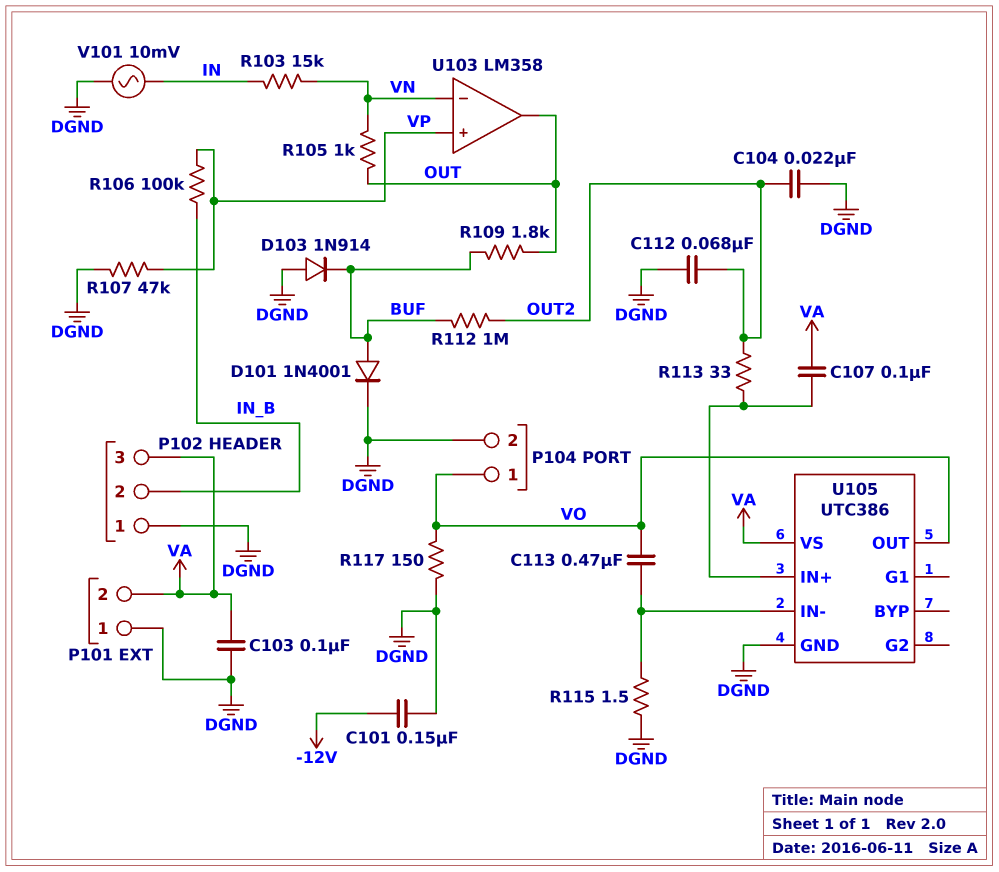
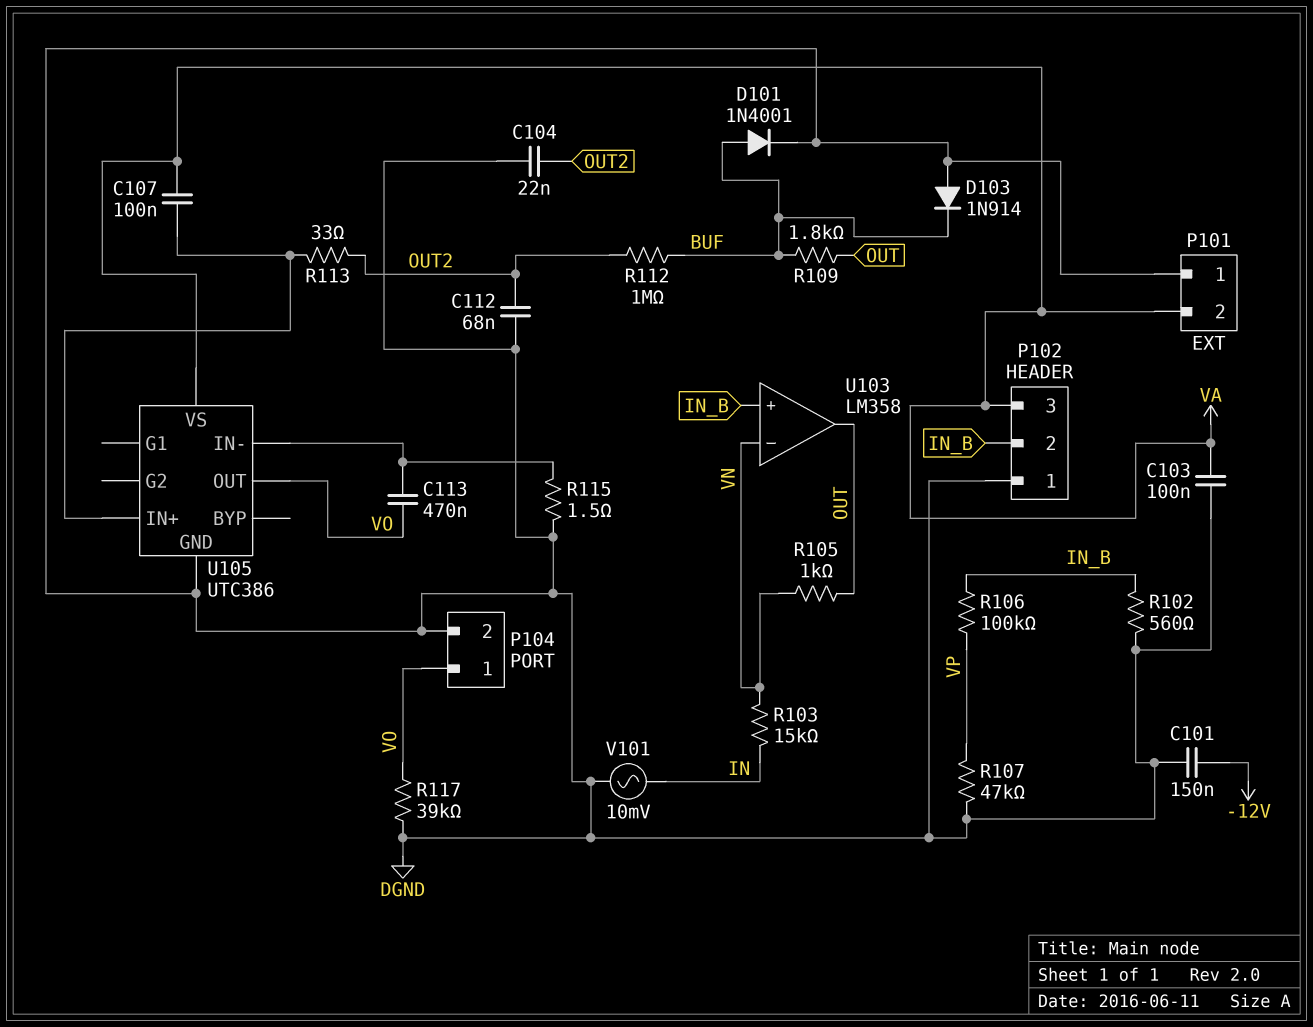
R102: none -> 560 (DGND, IN_B)
R117: 150 (DGND, VO) -> 39k (DGND, VO)
U103 pin in+: VP -> IN_B

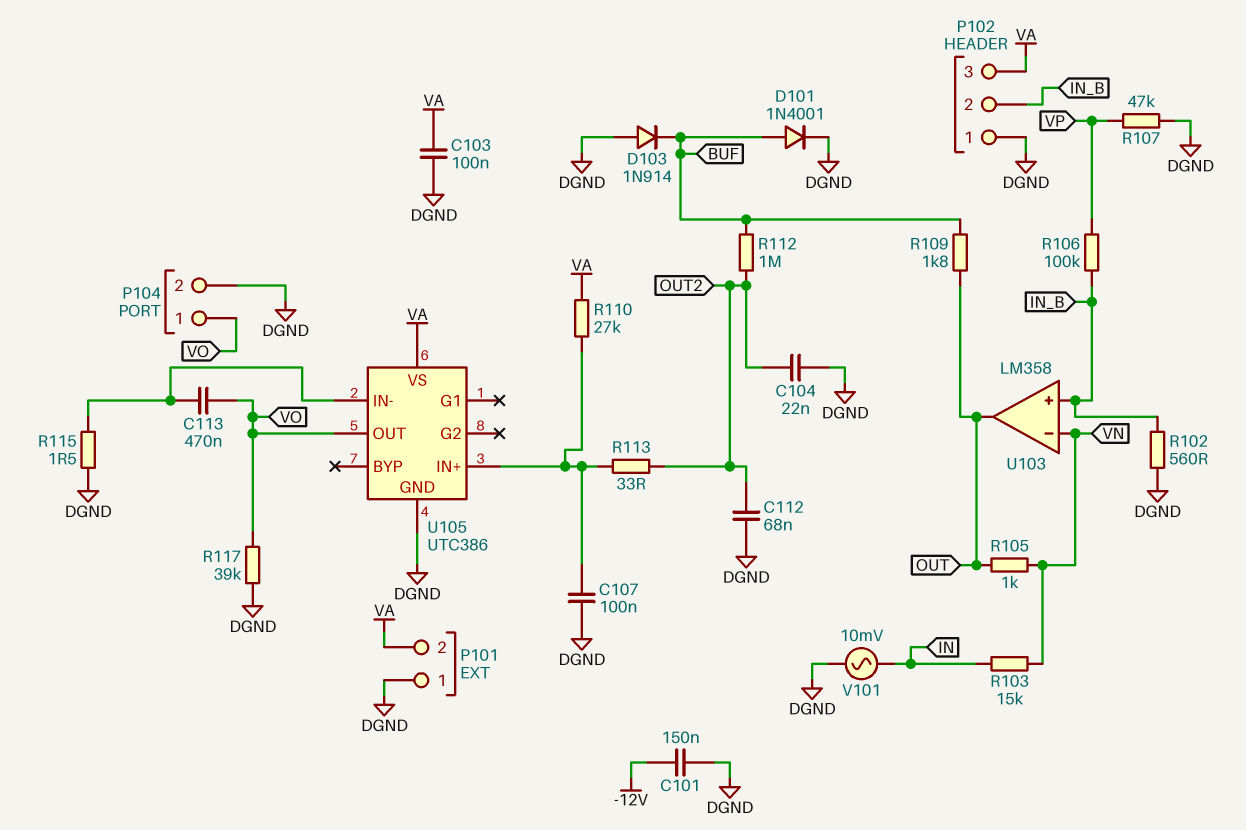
C107: 100nF (U105/IN+, VA) -> 100nF (DGND, U105/IN+)
R110: none -> 27k (U105/IN+, VA)

